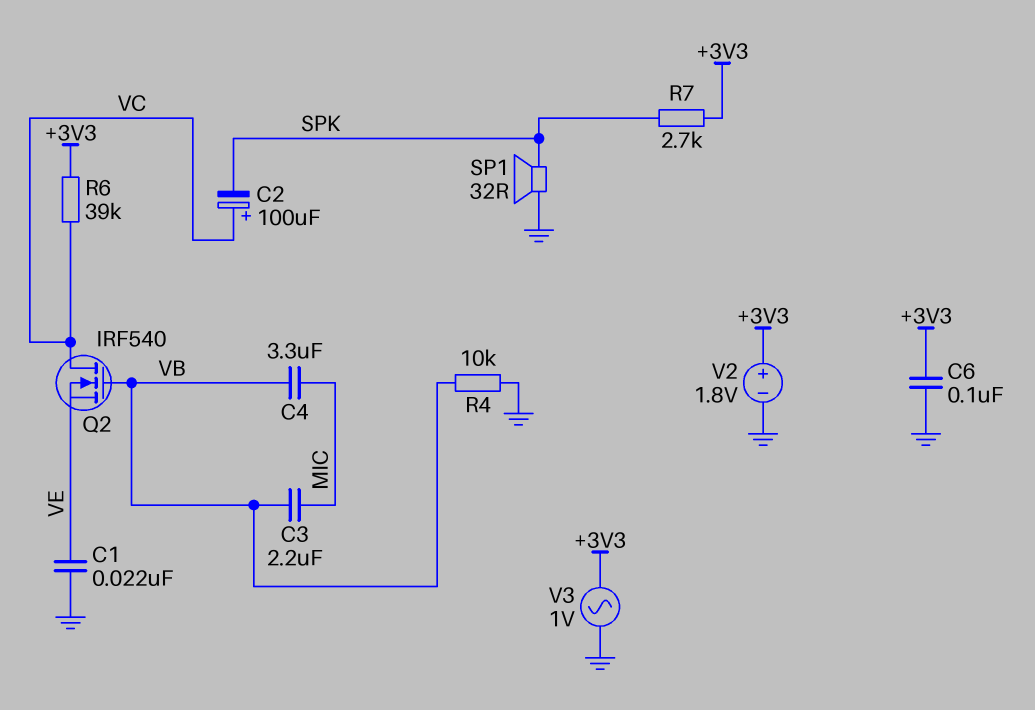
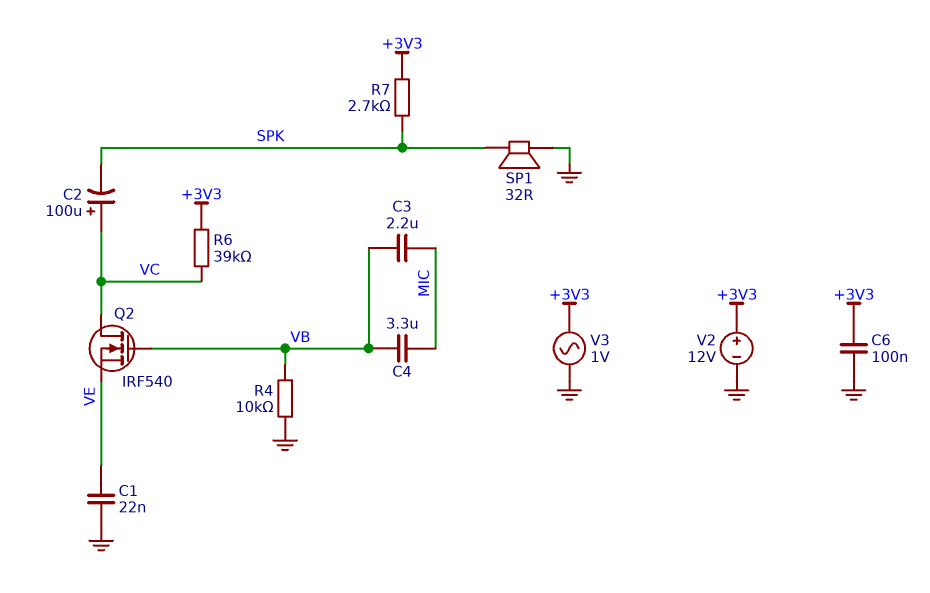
V2: 1.8V (plus +3V3, minus GND) -> 12V (plus +3V3, minus GND)

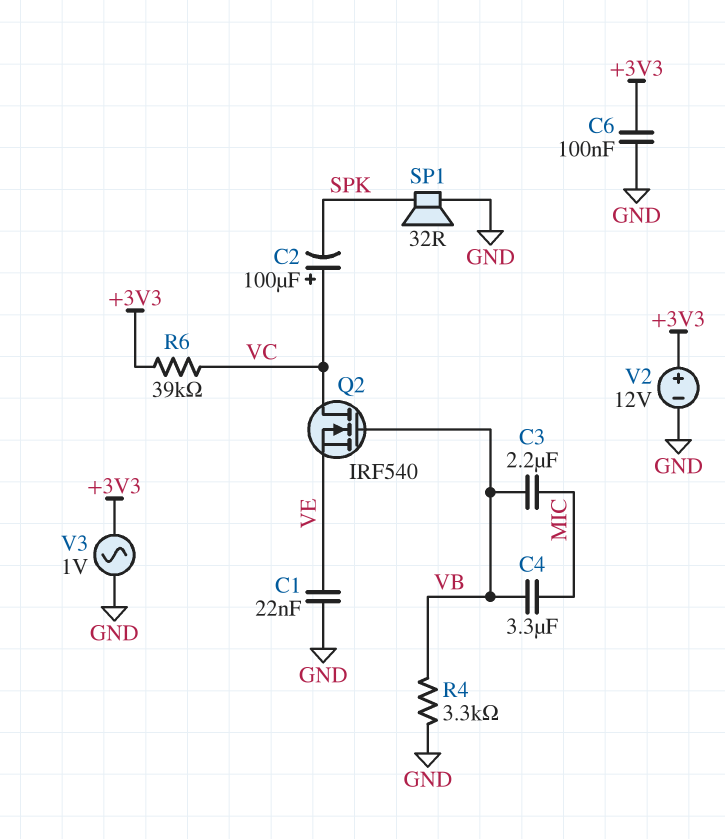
R4: 10k (GND, VB) -> 3.3k (GND, VB)
R7: 2.7k (+3V3, SPK) -> none

